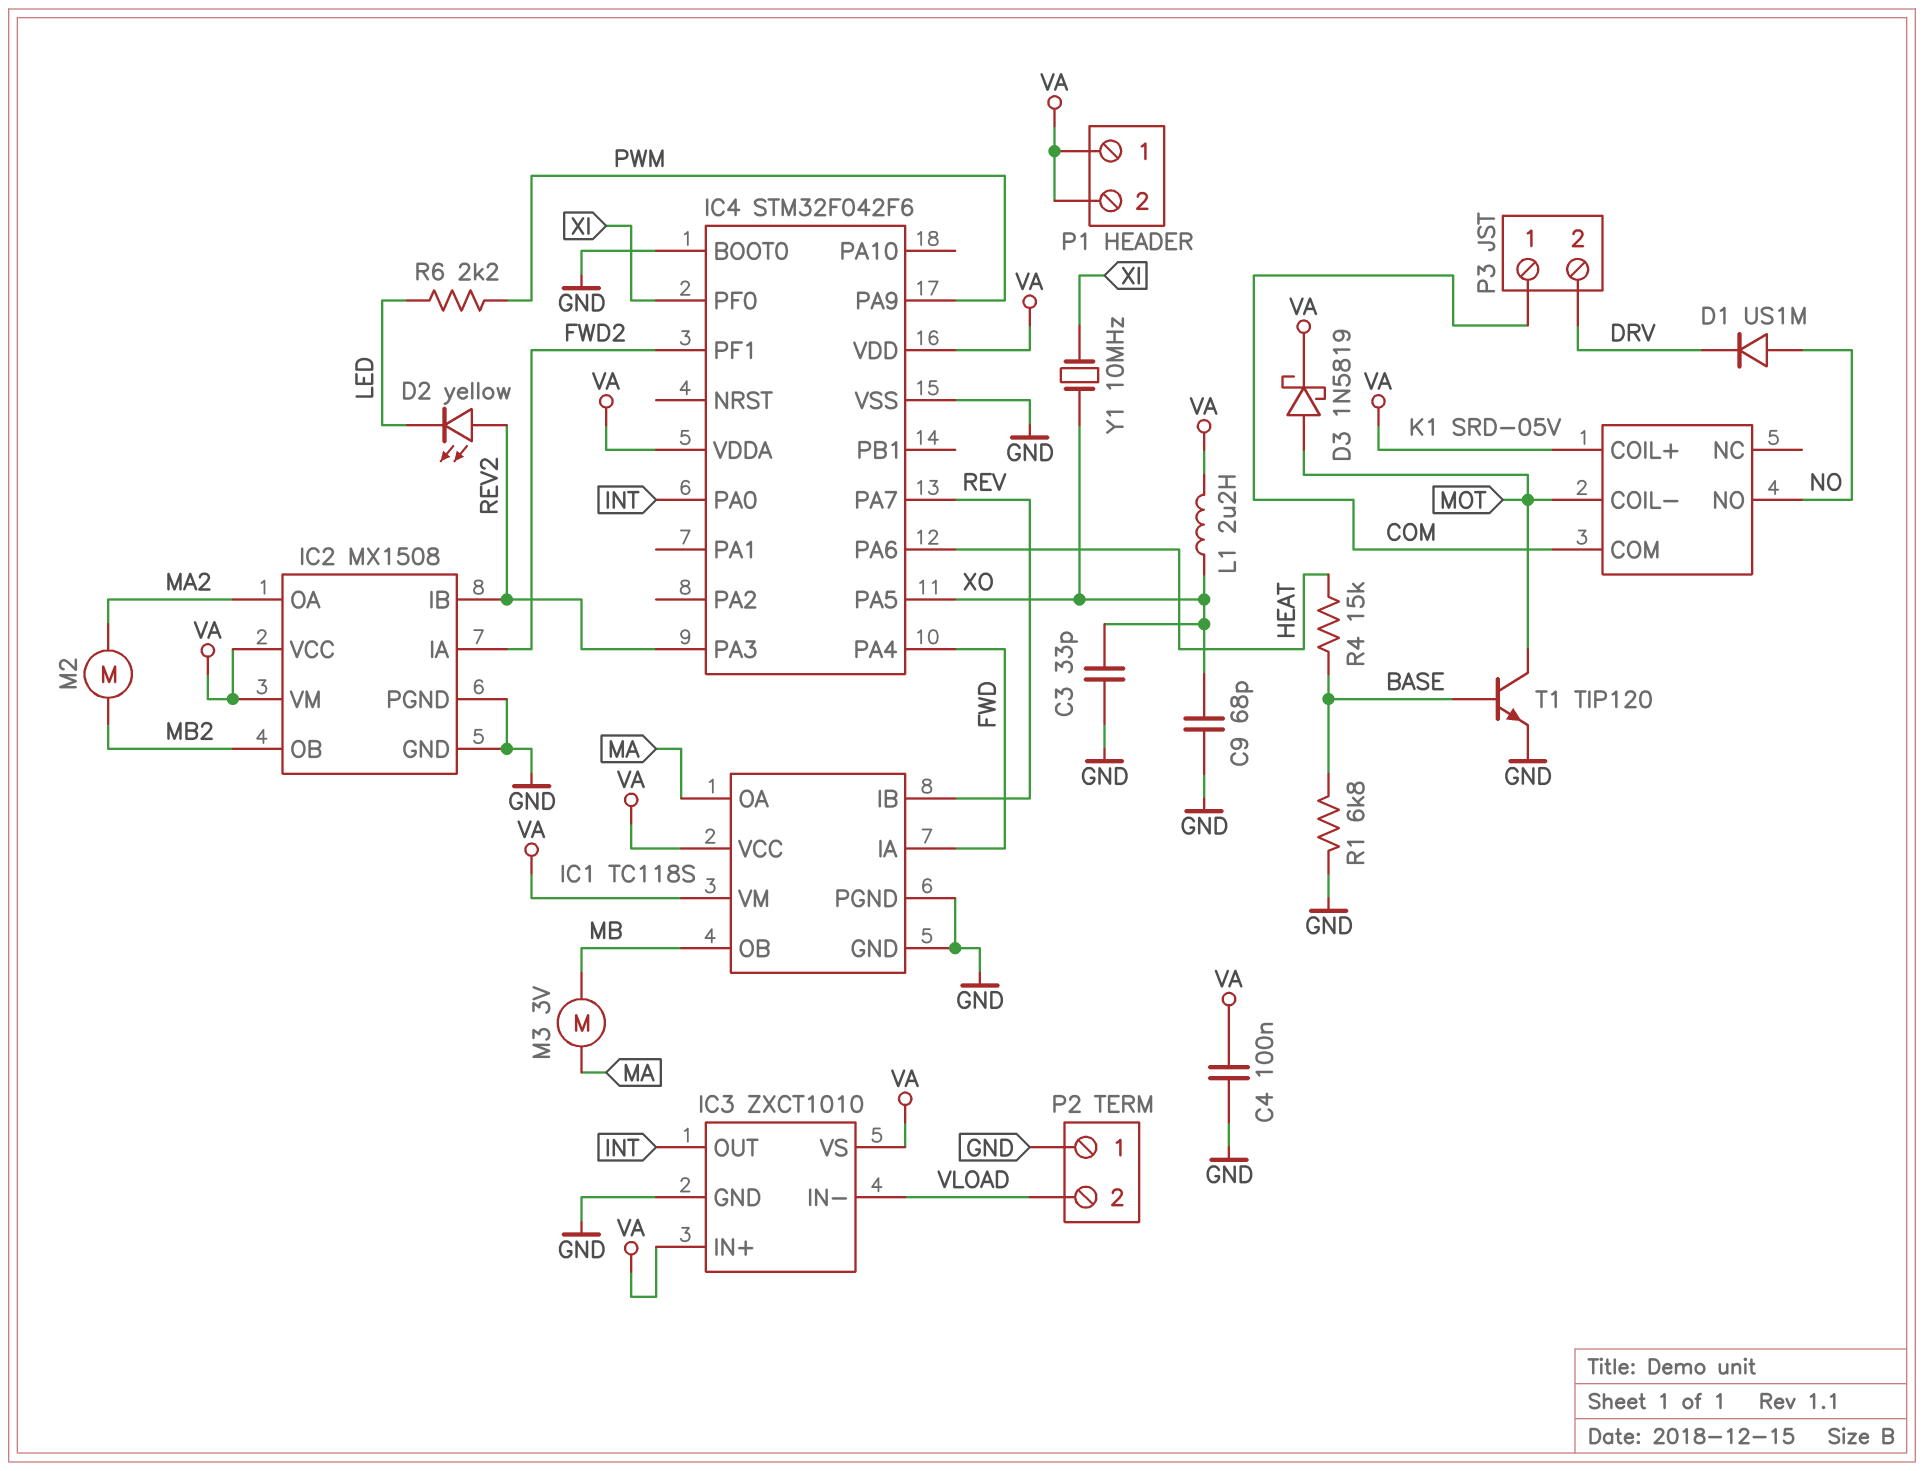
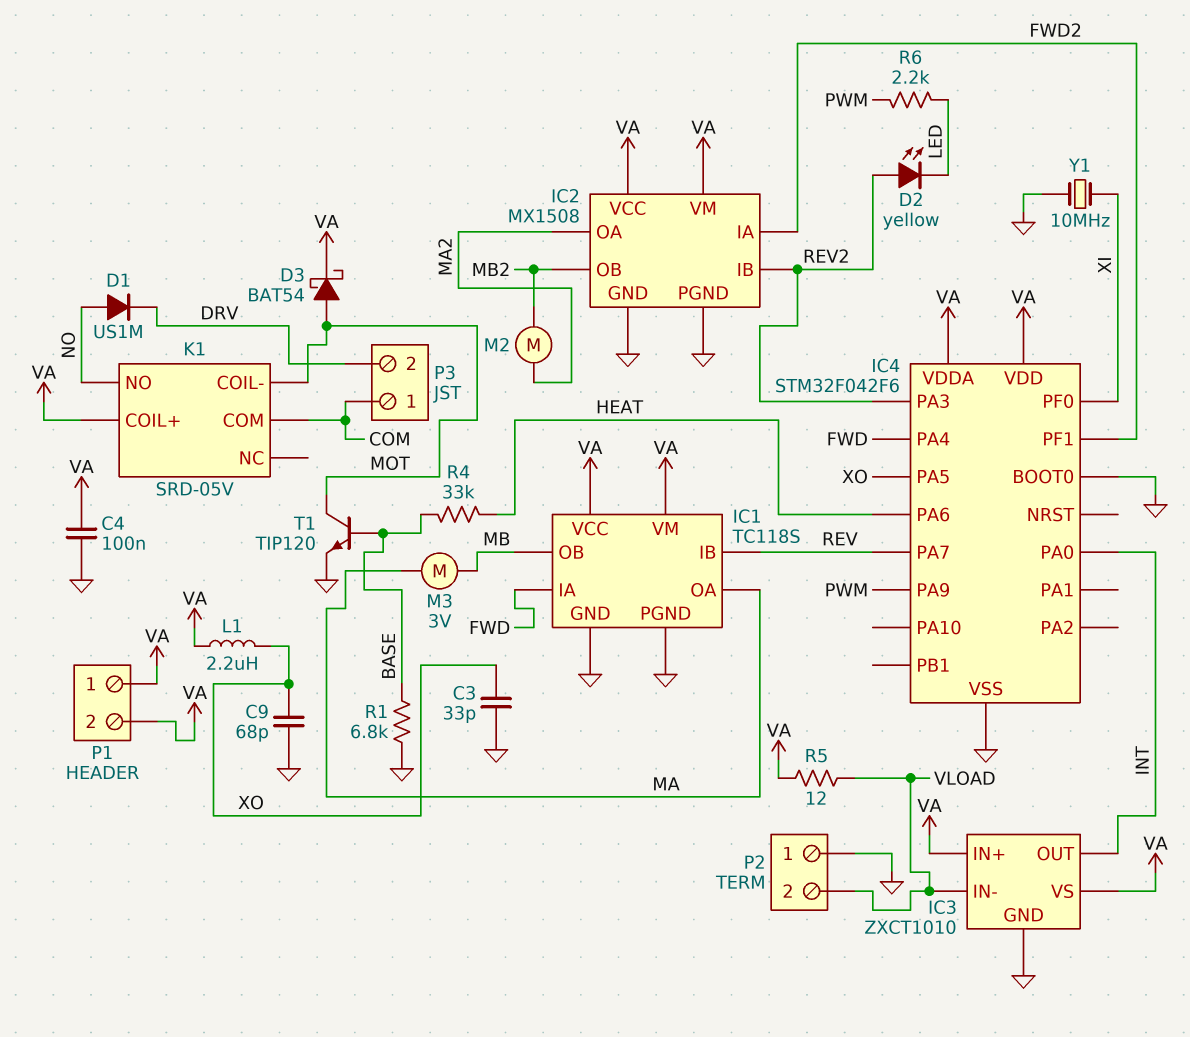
D3: schottky 1N5819 (A MOT, K VA) -> schottky BAT54 (A MOT, K VA)
R4: 15k (BASE, HEAT) -> 33k (BASE, HEAT)
R5: none -> 12 (VA, VLOAD)
Y1: 10MHz (XI, XO) -> 10MHz (GND, XI)

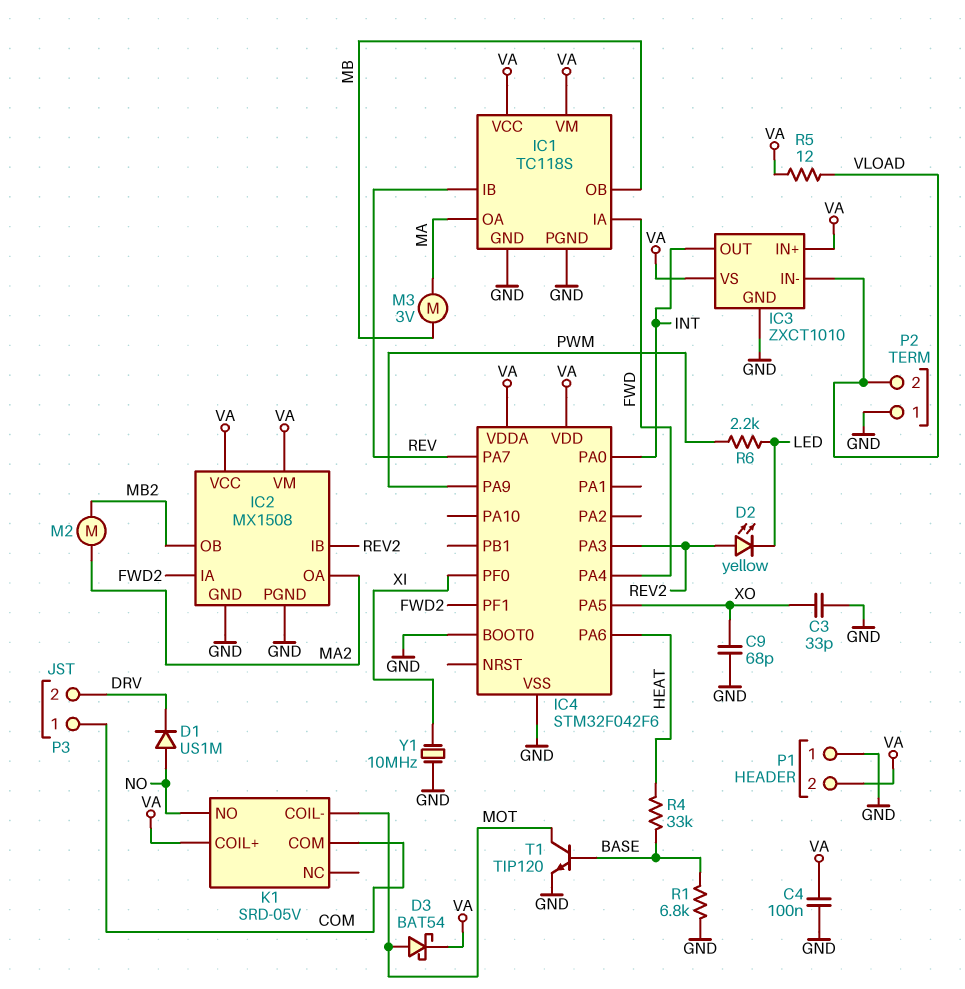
L1: 2.2uH (VA, XO) -> none
P1 pin 1: VA -> GND

